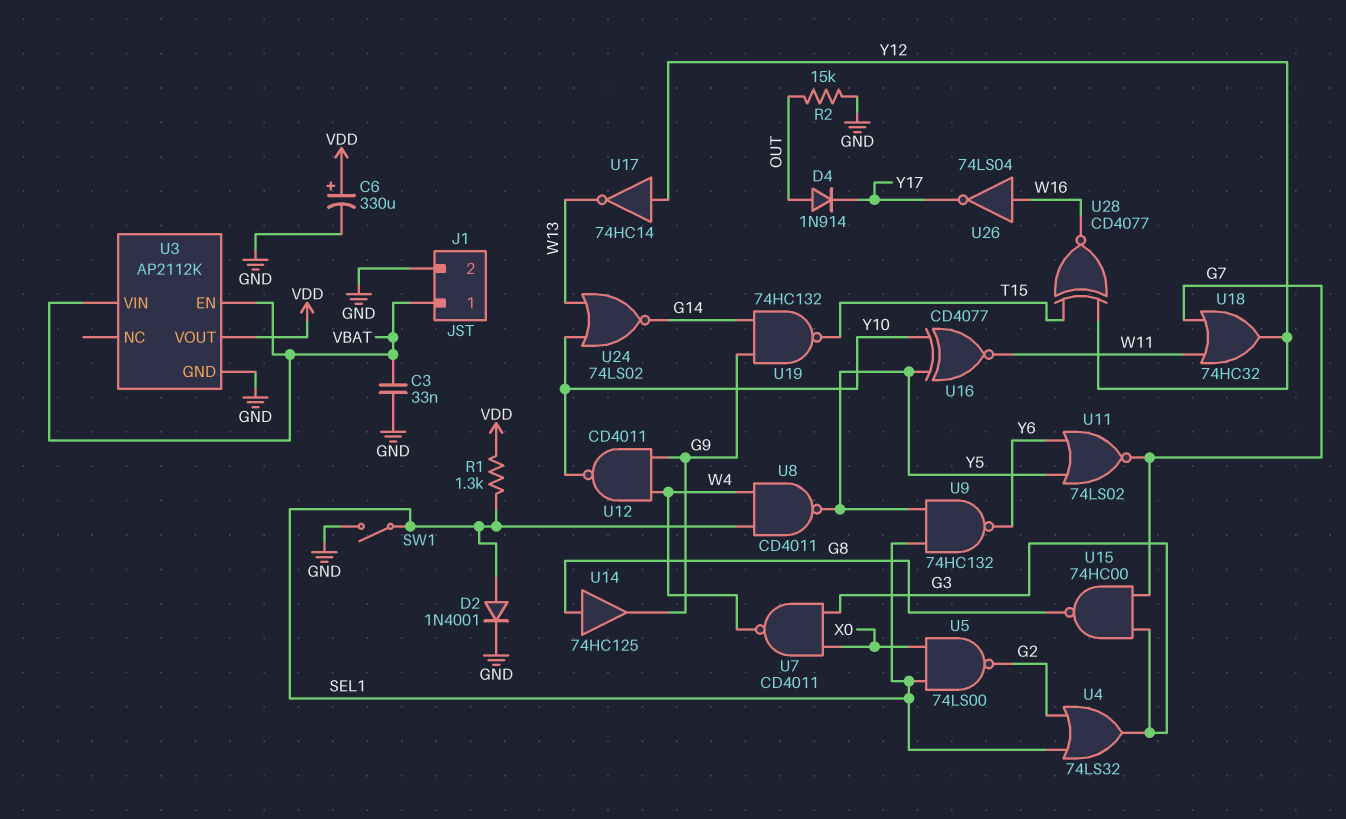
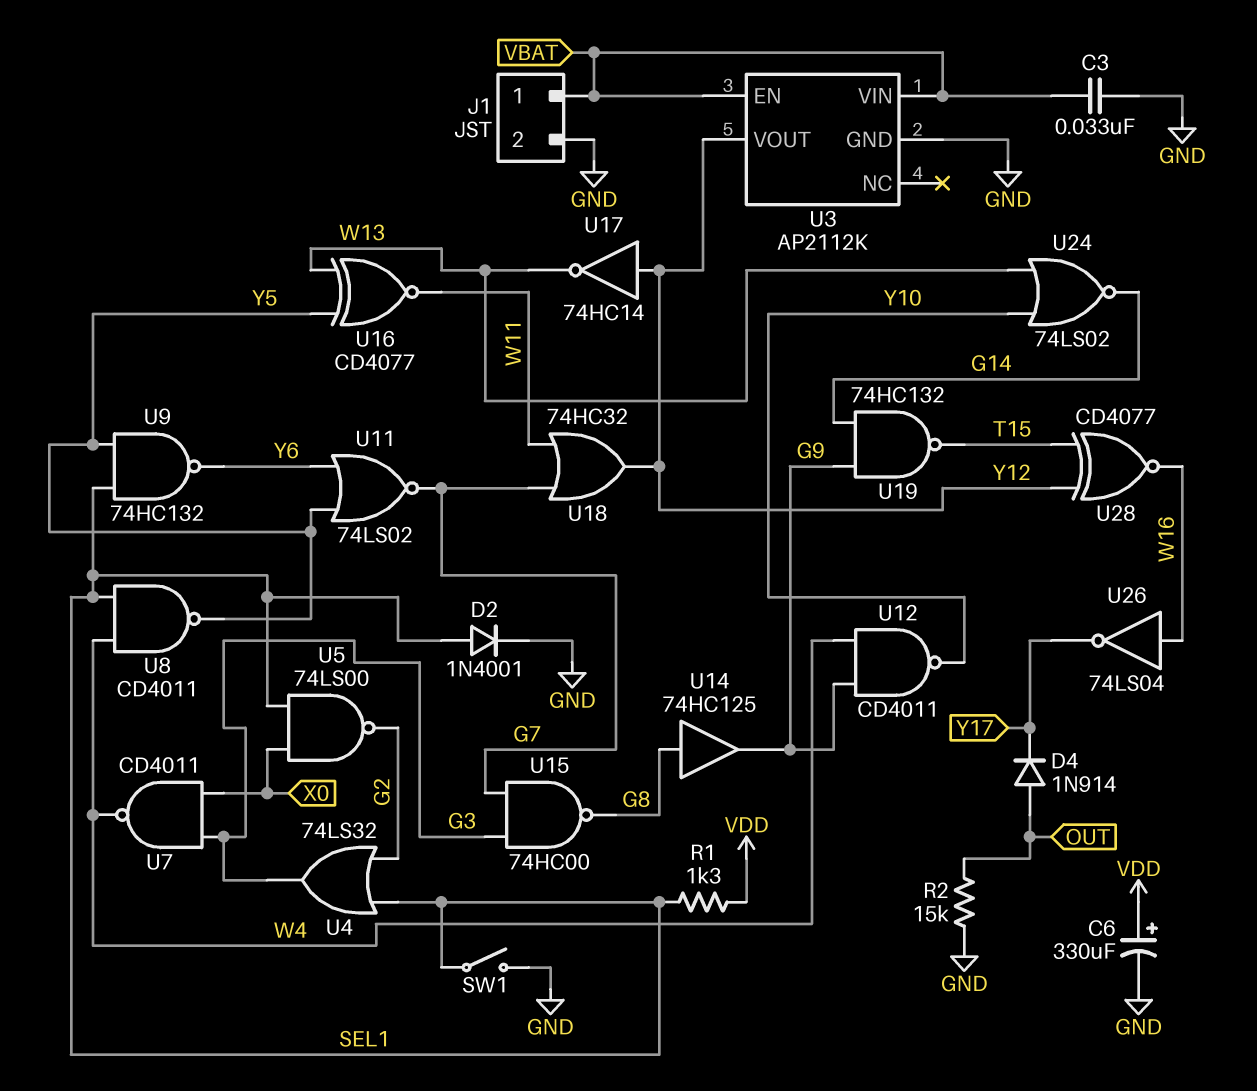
U3 pin VOUT: VDD -> Y12
U16: XNOR CD4077 (in Y5, in Y10, out W11) -> XNOR CD4077 (in W13, in Y5, out W11)

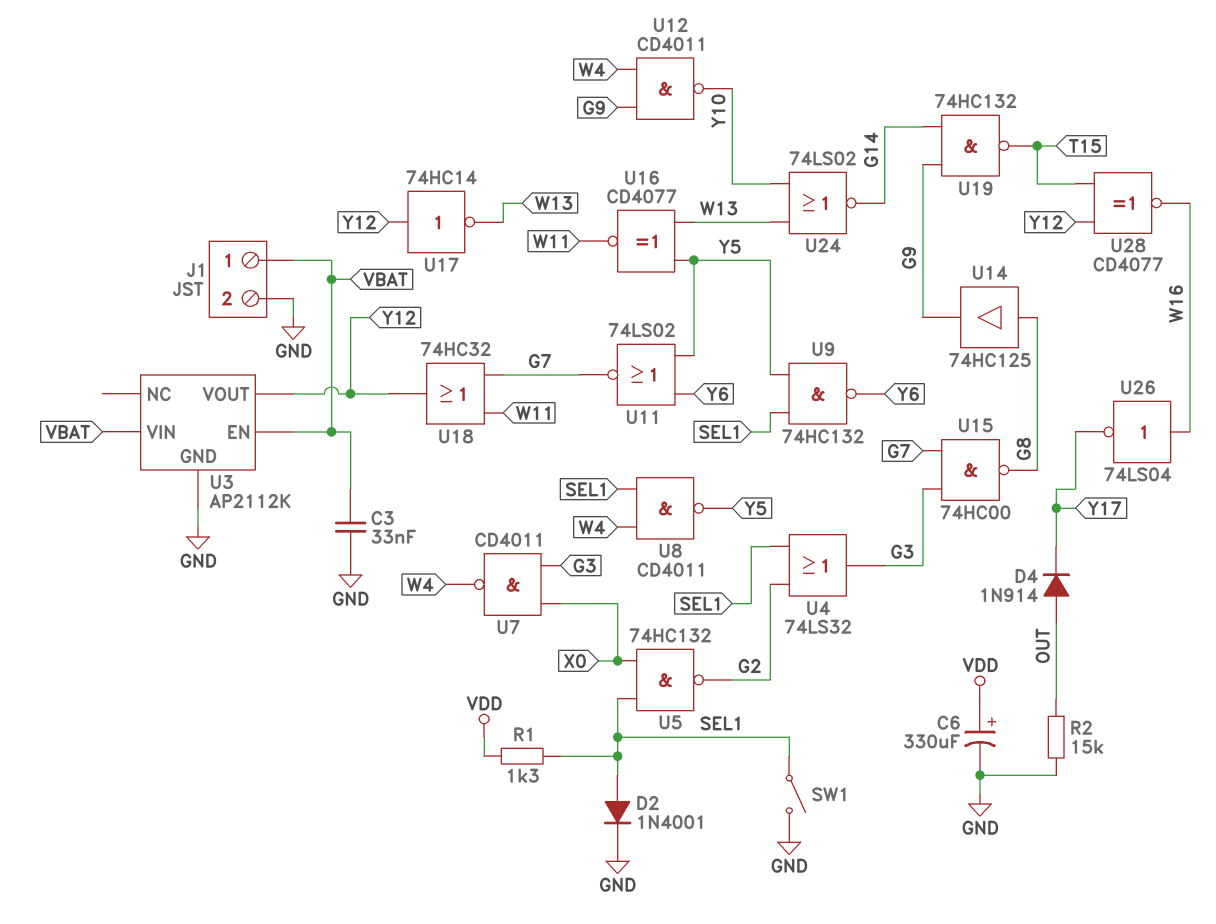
U5: NAND 74LS00 (in SEL1, in X0, out G2) -> NAND 74HC132 (in SEL1, in X0, out G2)

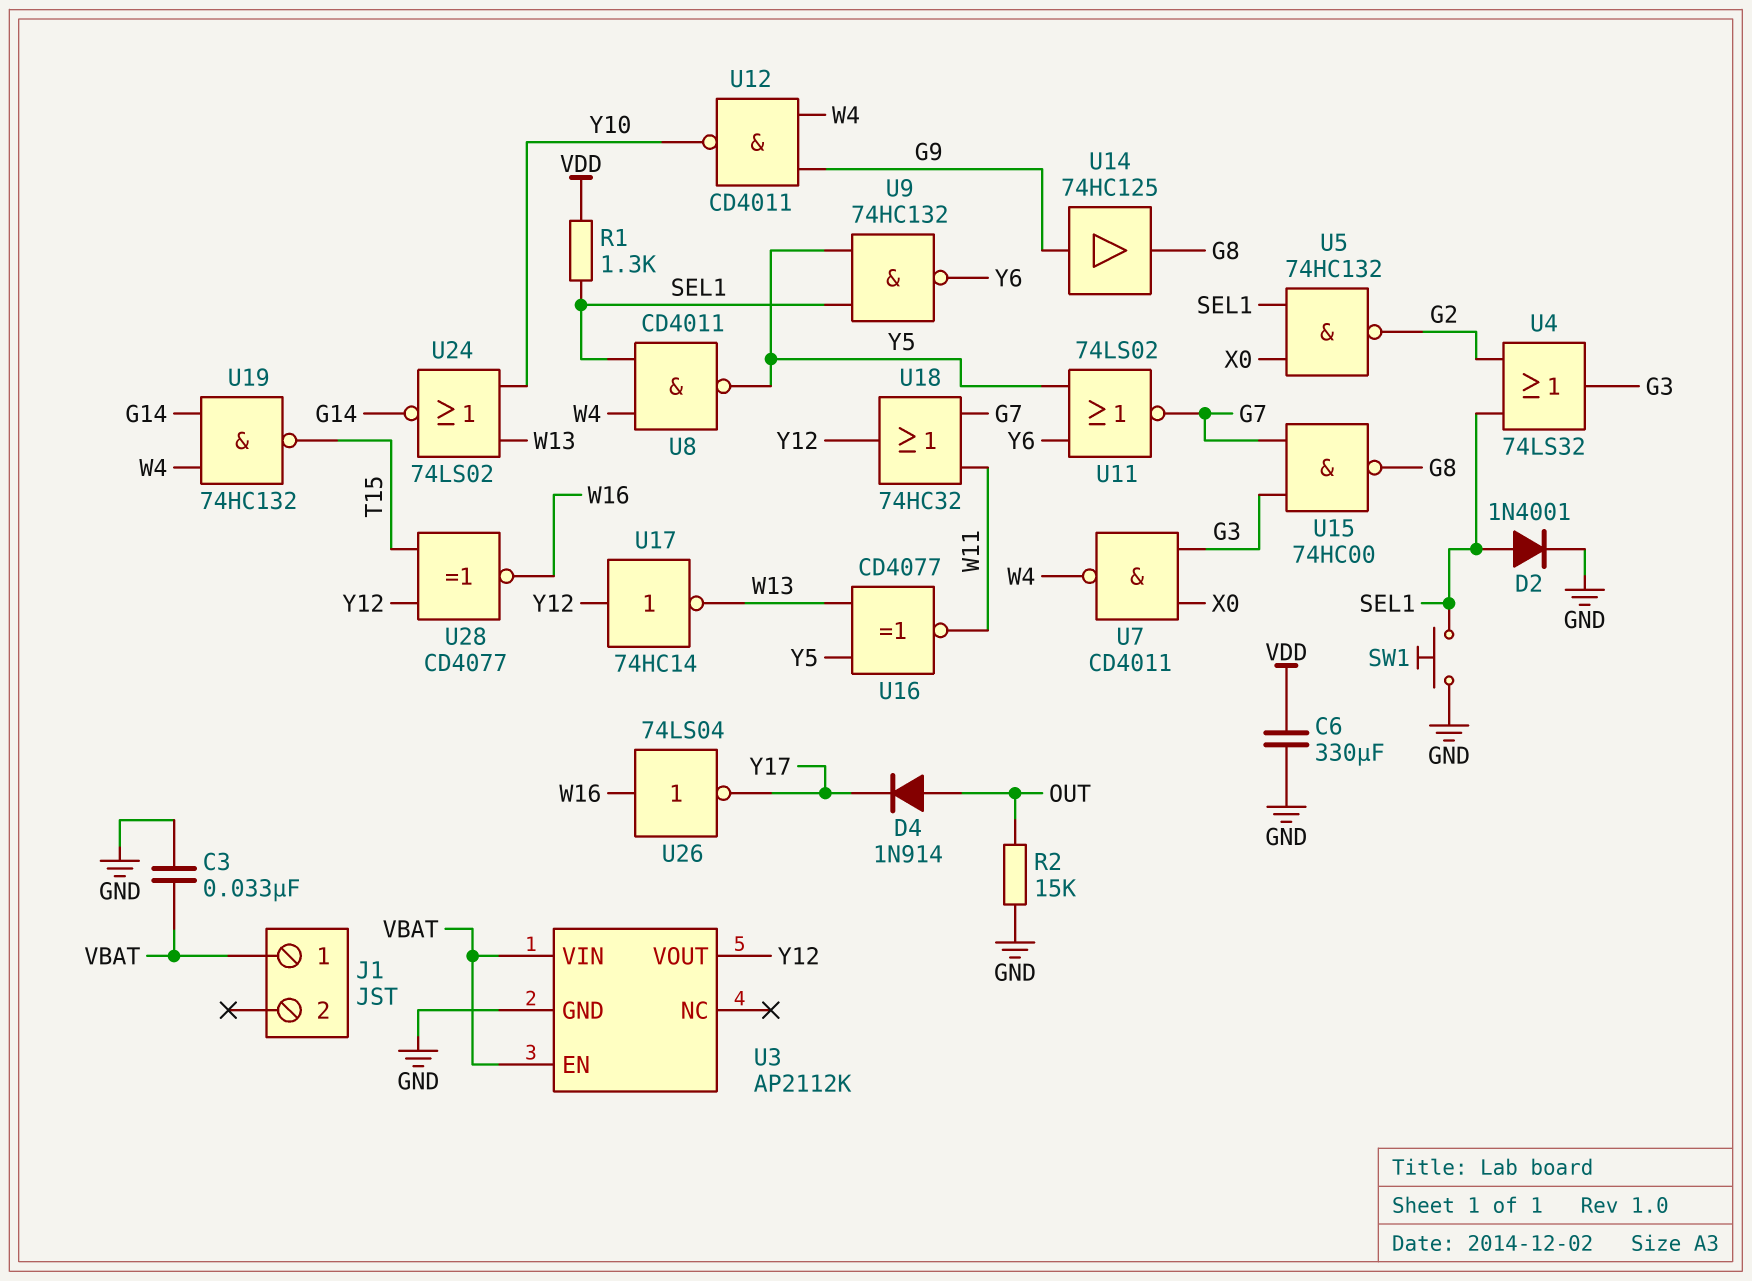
C6: 330uF (plus VDD, minus GND) -> 330uF (GND, VDD)
J1 pin 2: GND -> none
SW1: switch (GND, SEL1) -> button (GND, SEL1)
U14: buffer 74HC125 (in G8, out G9) -> buffer 74HC125 (in G9, out G8)
U19: NAND 74HC132 (in G9, in G14, out T15) -> NAND 74HC132 (in G14, in W4, out T15)

